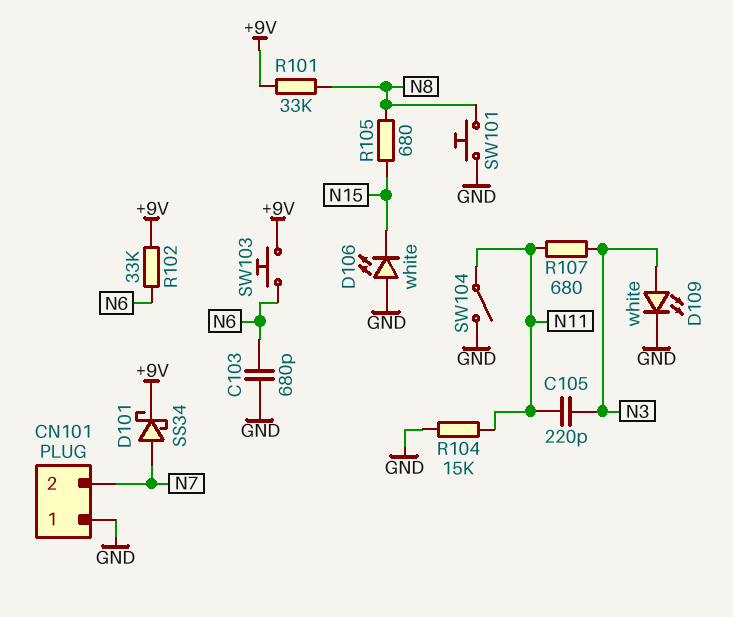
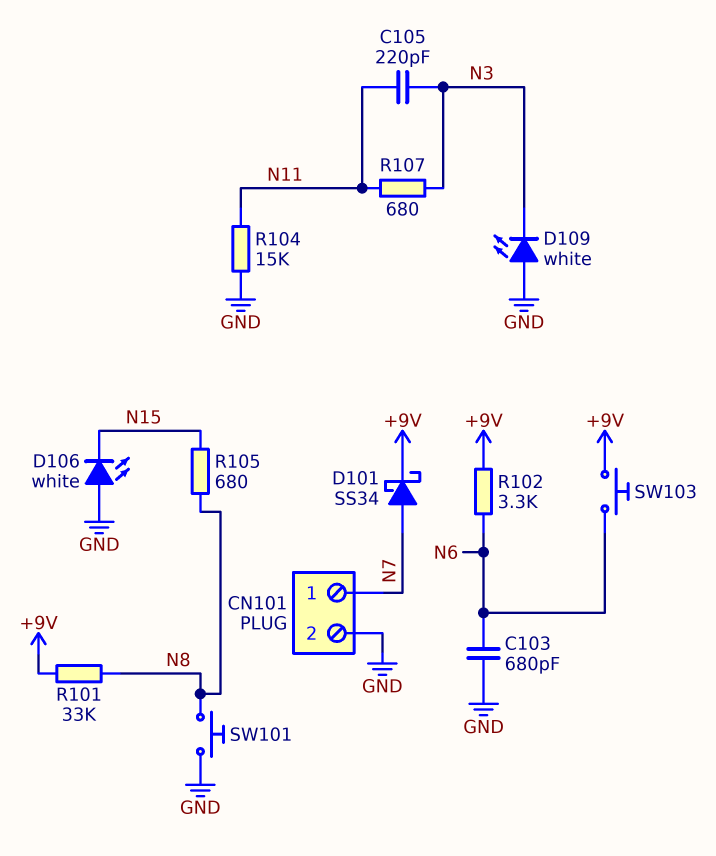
CN101 pin 1: GND -> N7
CN101 pin 2: N7 -> GND
D109: LED white (A N3, K GND) -> LED white (A GND, K N3)
R102: 33k (+9V, N6) -> 3.3k (+9V, N6)
SW104: switch (GND, N11) -> none

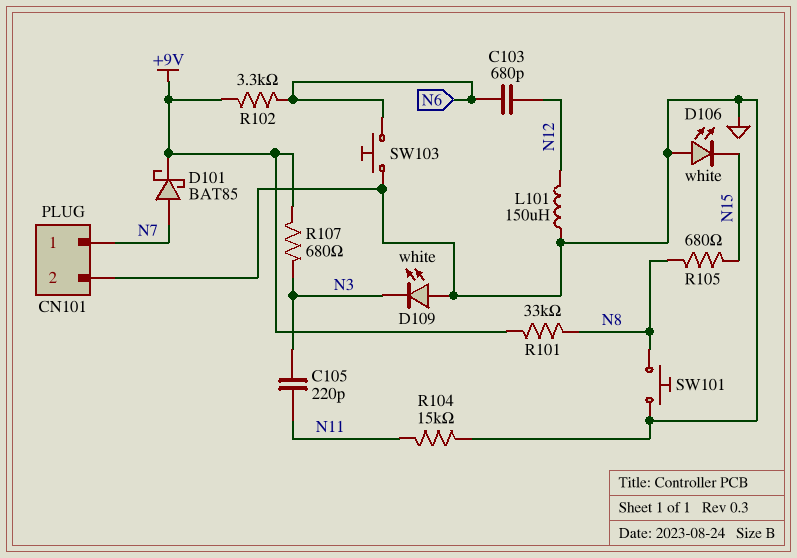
C103: 680pF (GND, N6) -> 680pF (N6, N12)
D101: schottky SS34 (A N7, K +9V) -> schottky BAT85 (A N7, K +9V)
L101: none -> 150uH (GND, N12)
R107: 680 (N3, N11) -> 680 (+9V, N3)
SW103: button (+9V, N6) -> button (GND, N6)

